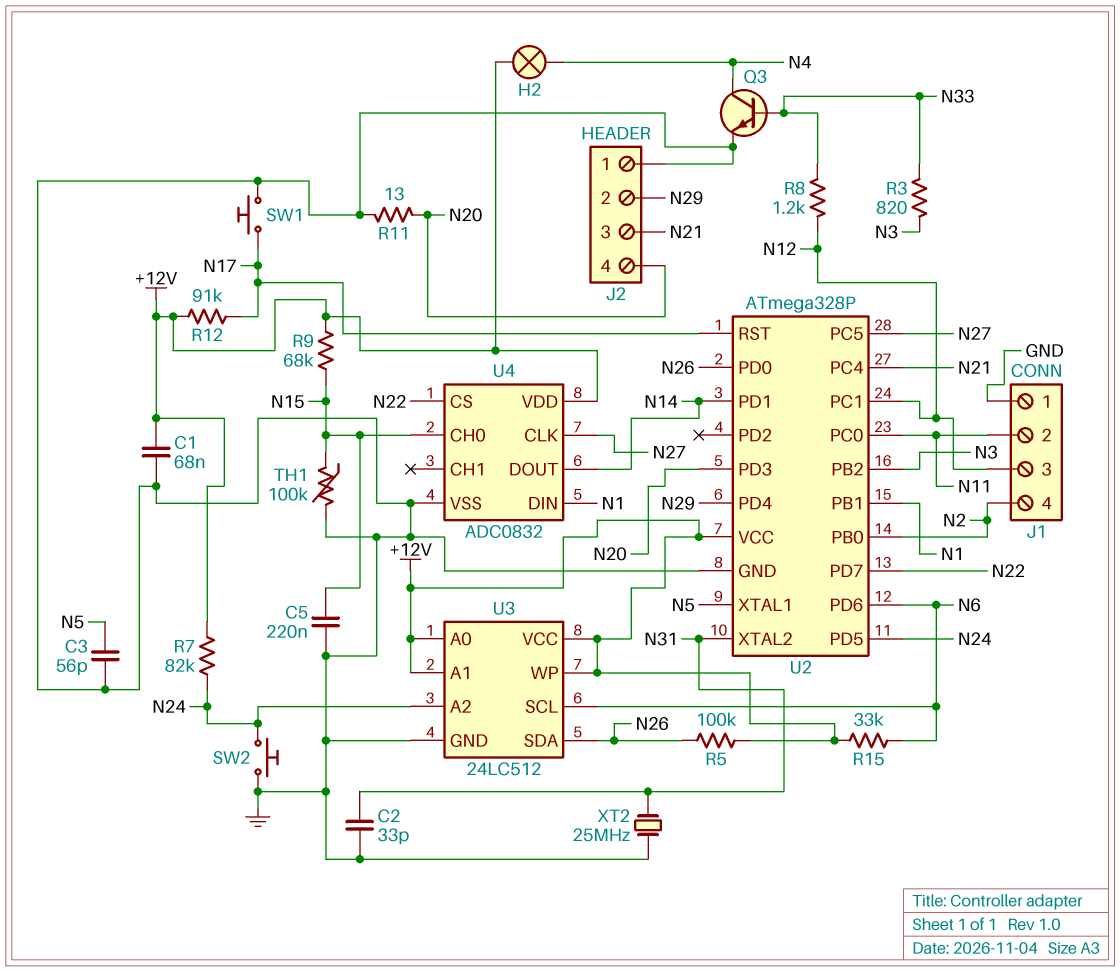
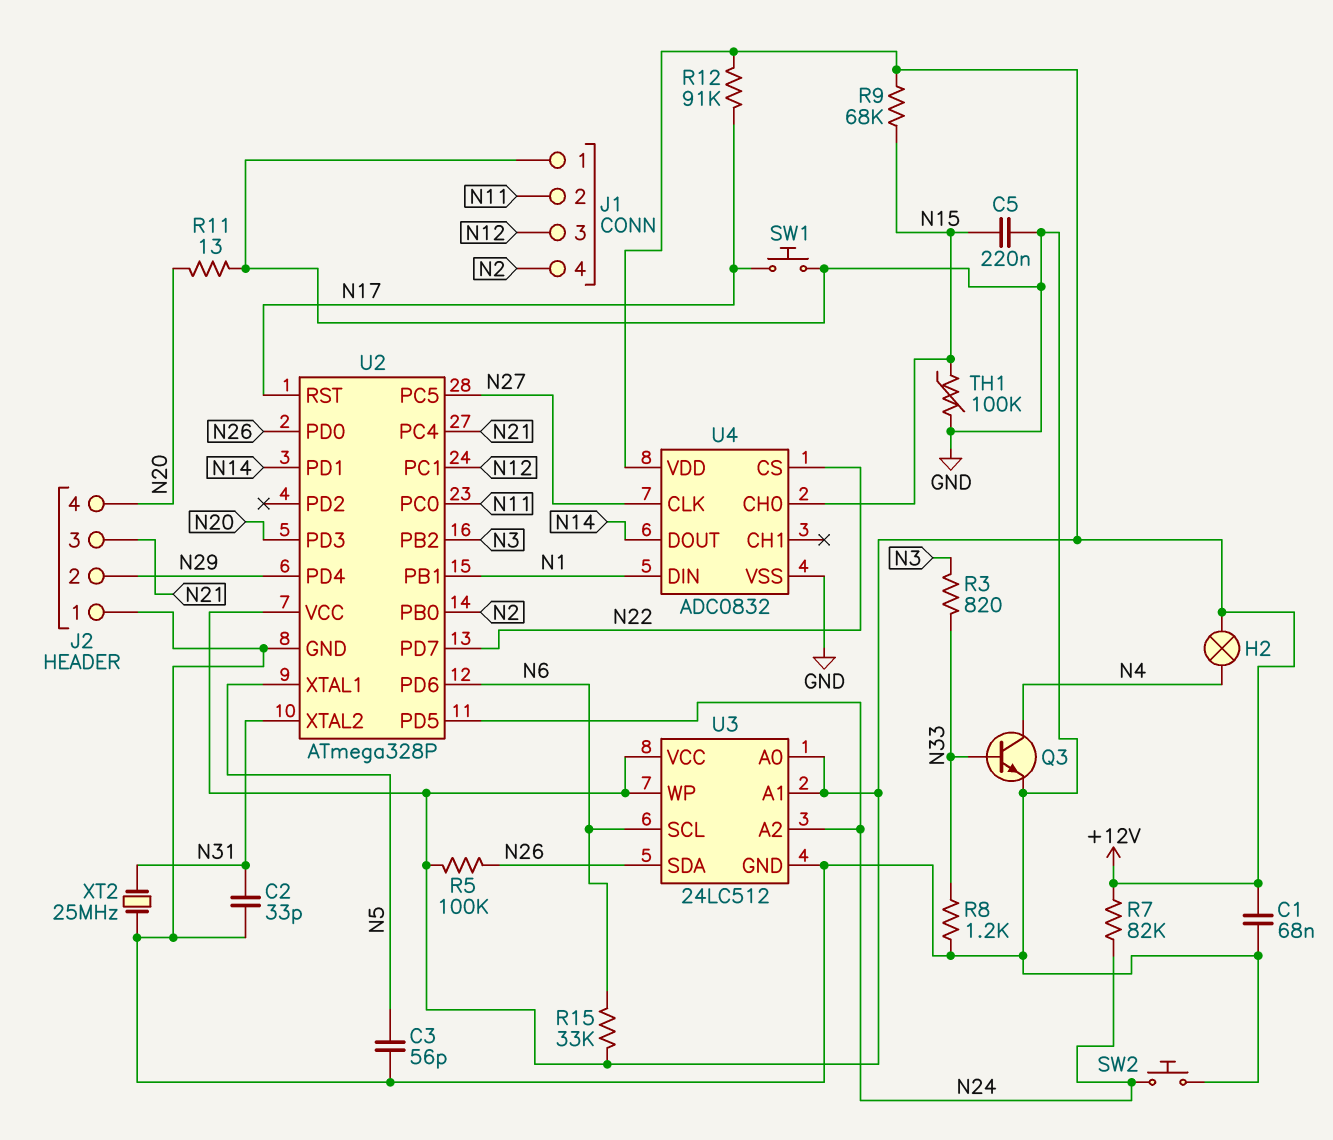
R8: 1.2k (N12, N33) -> 1.2k (GND, N33)

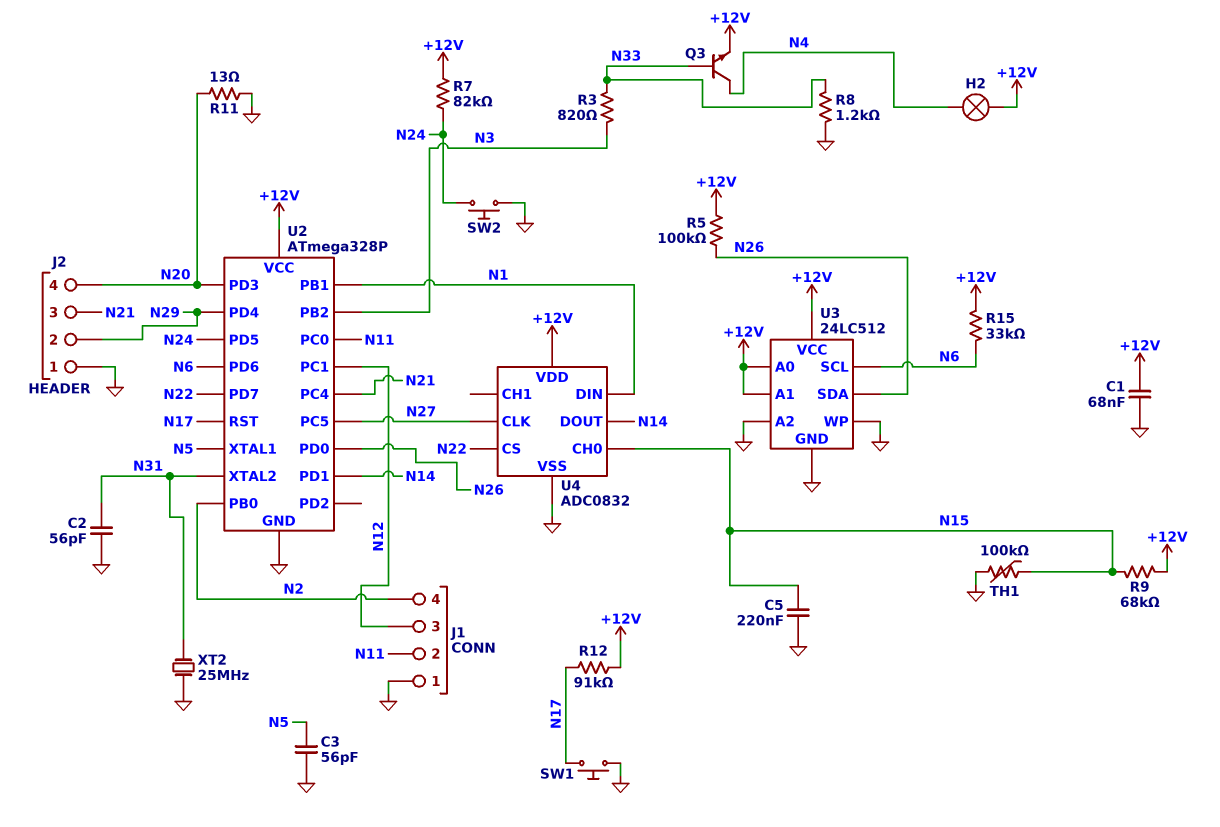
C2: 33pF (GND, N31) -> 56pF (GND, N31)
Q3: NPN (B N33, C N4, E GND) -> NPN (B N33, C N4, E +12V)
U3 pin A2: N24 -> GND
U3 pin WP: +12V -> GND

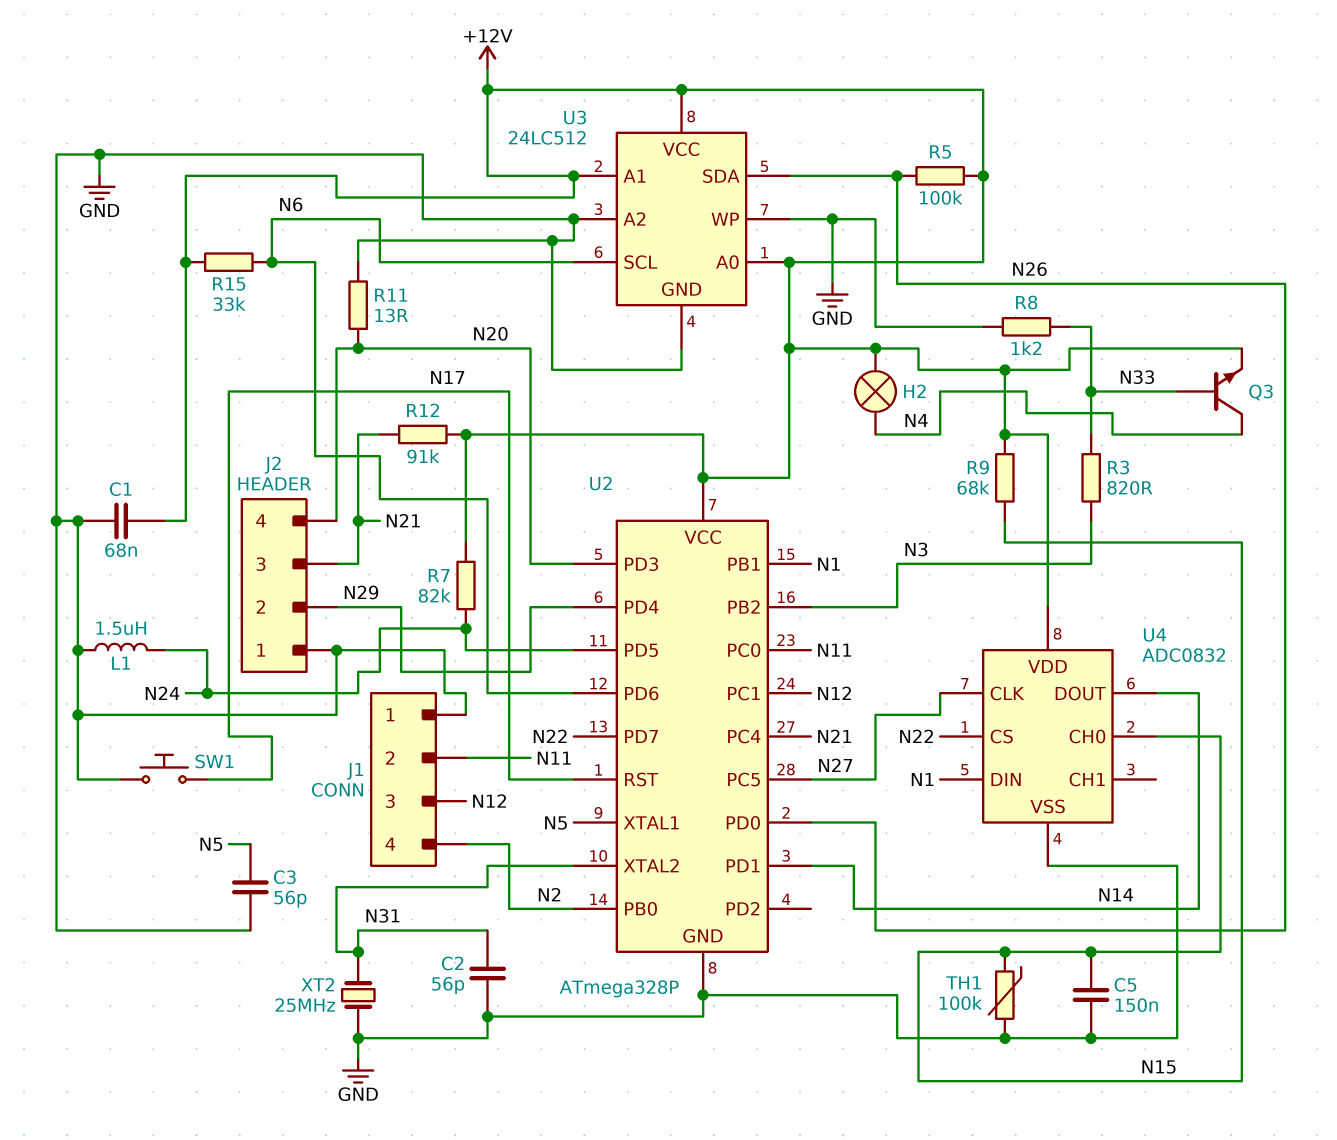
C5: 220nF (GND, N15) -> 150nF (GND, N15)
L1: none -> 1.5uH (GND, N24)
R12: 91k (+12V, N17) -> 91k (+12V, N21)
SW2: button (GND, N24) -> none

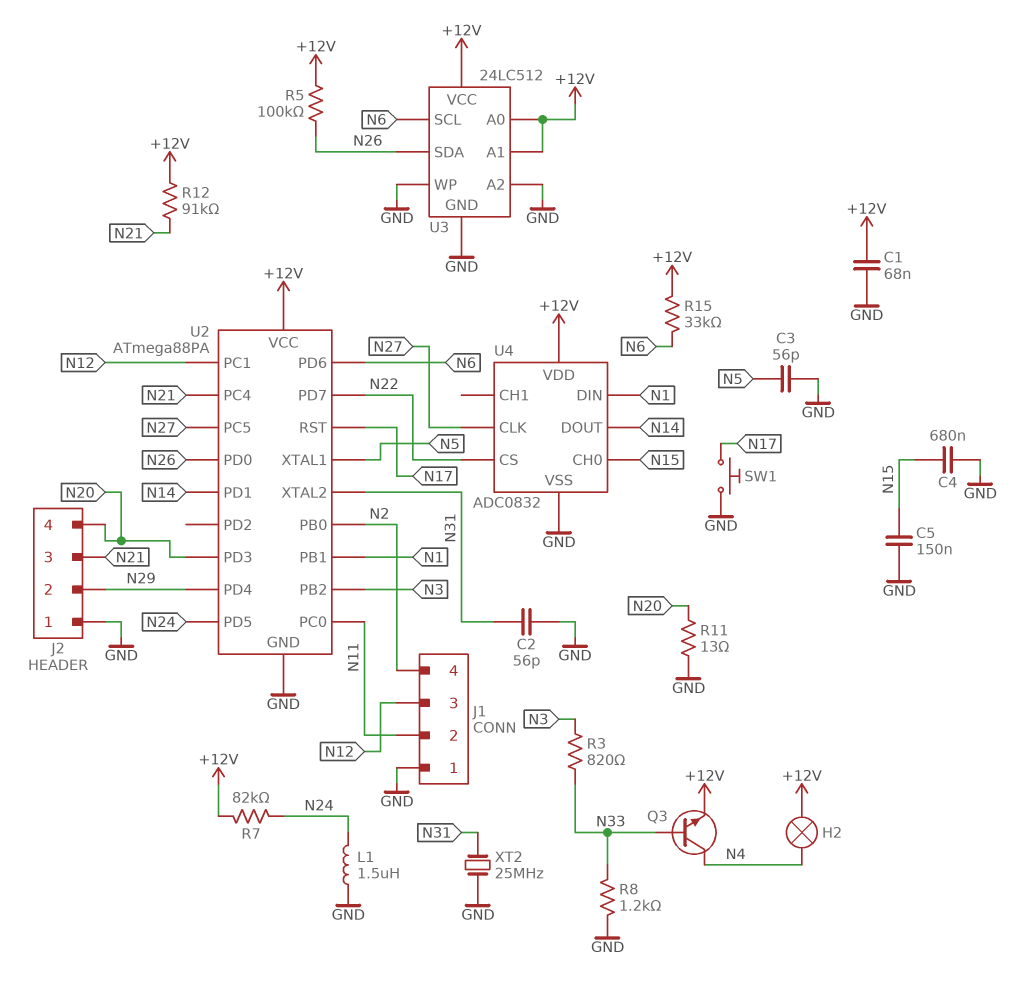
C4: none -> 680nF (GND, N15)
R9: 68k (+12V, N15) -> none
TH1: 100k (GND, N15) -> none
U2: ATmega328P -> ATmega88PA

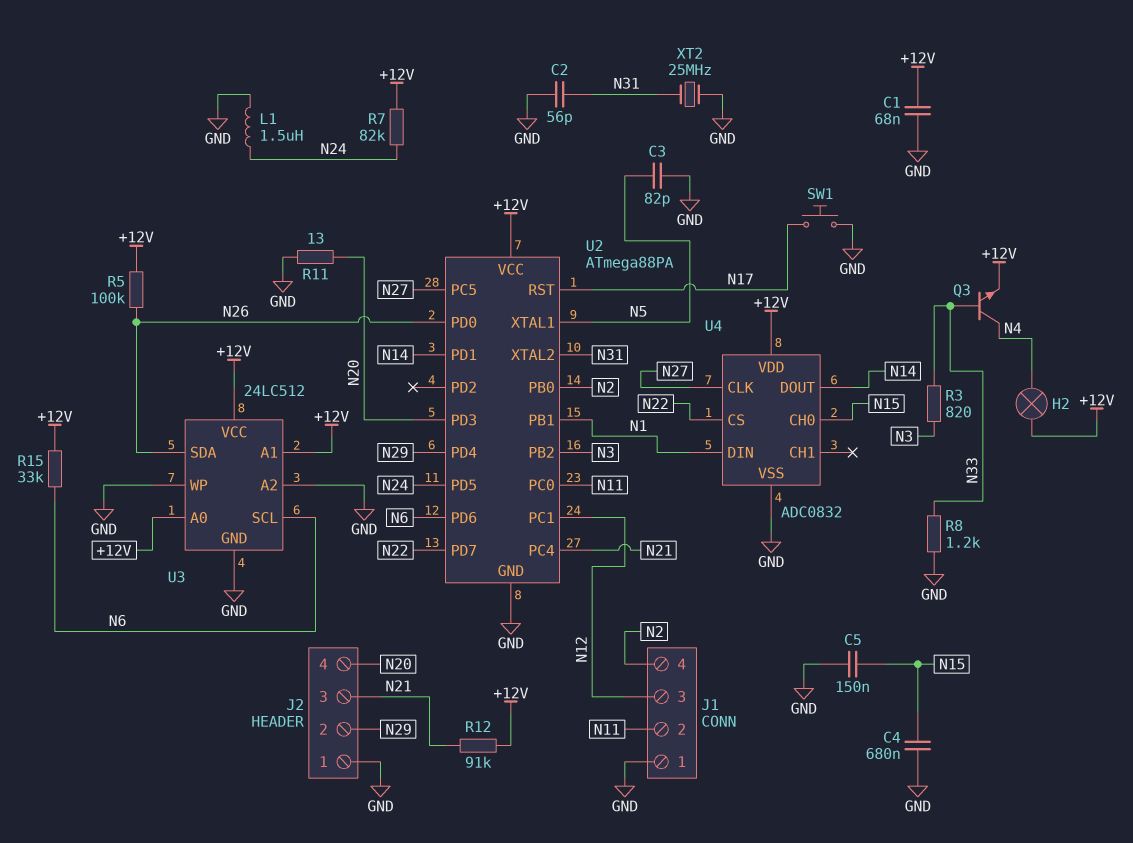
C3: 56pF (GND, N5) -> 82pF (GND, N5)

